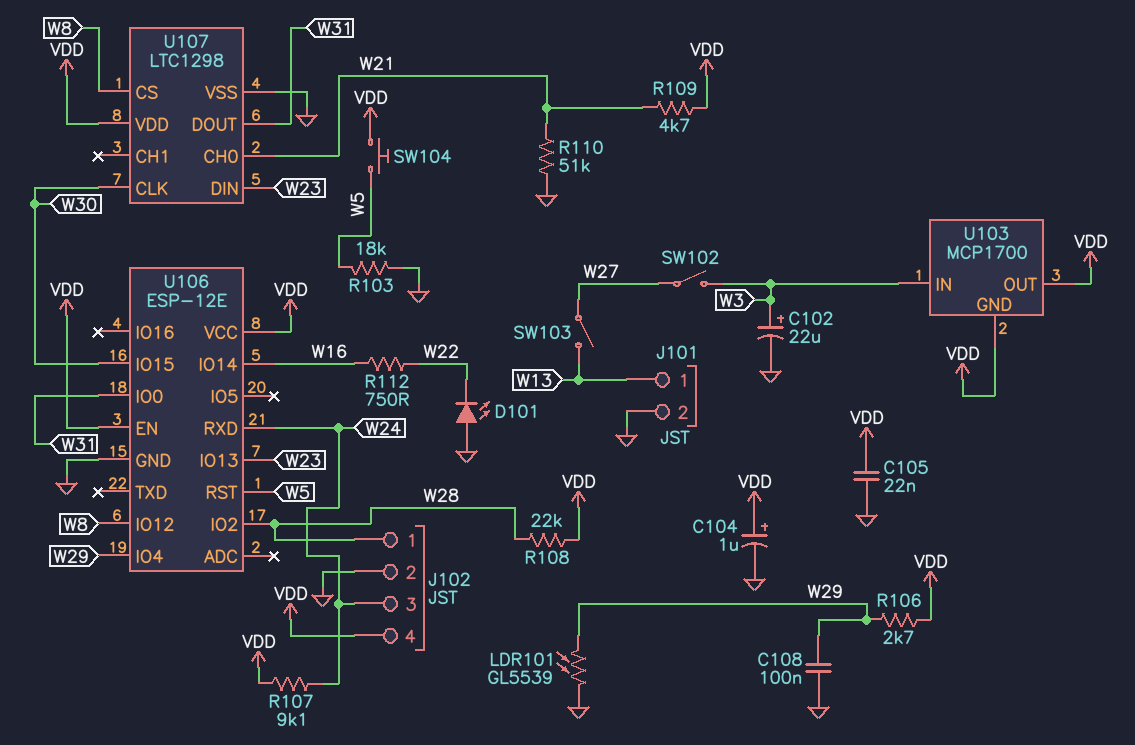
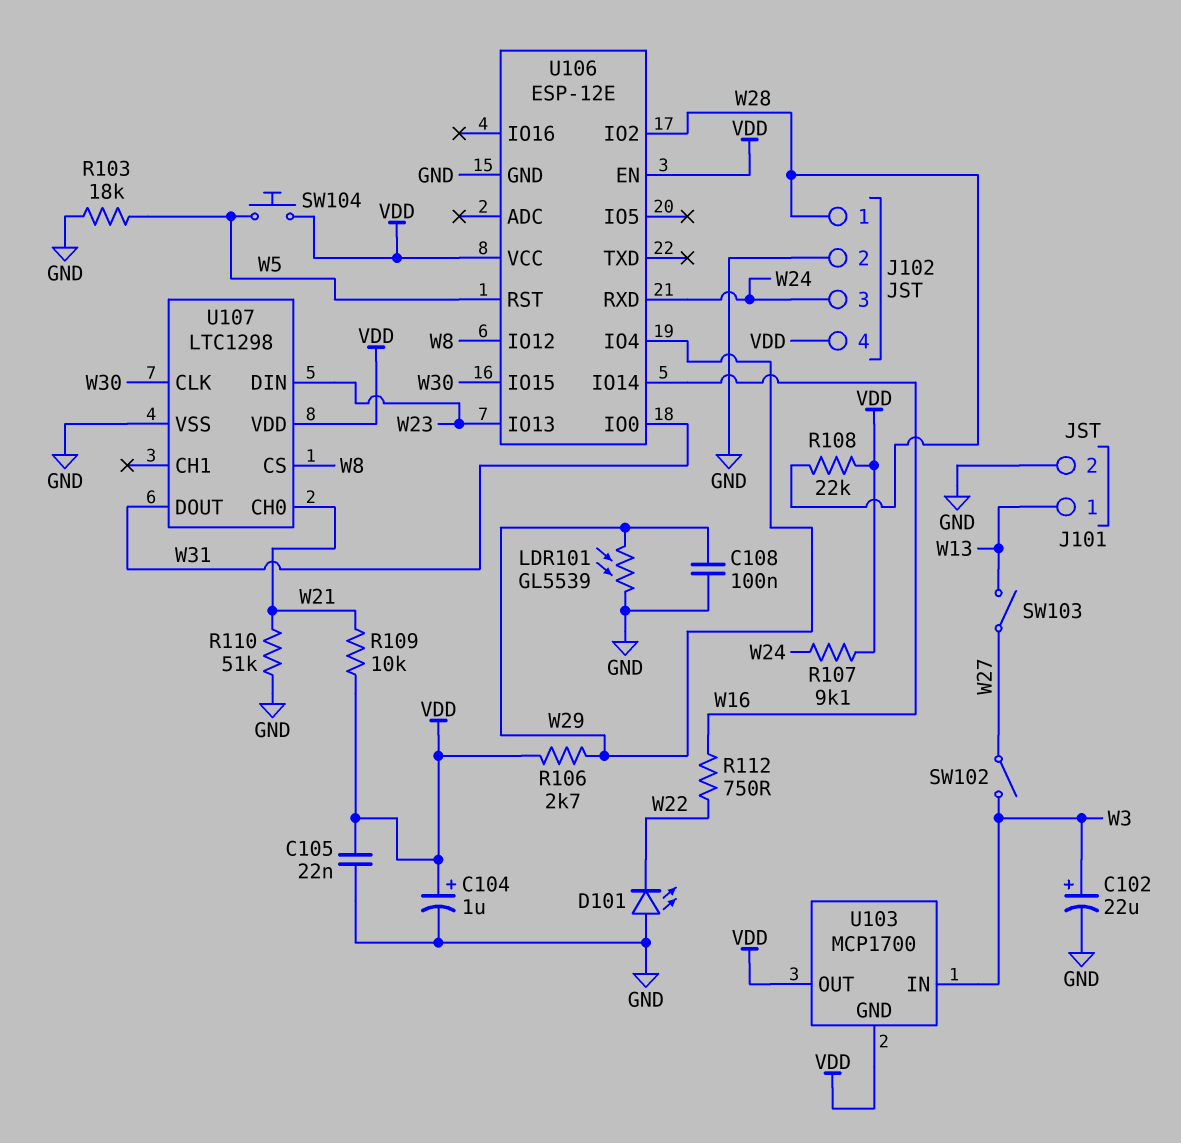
R109: 4.7k (VDD, W21) -> 10k (VDD, W21)

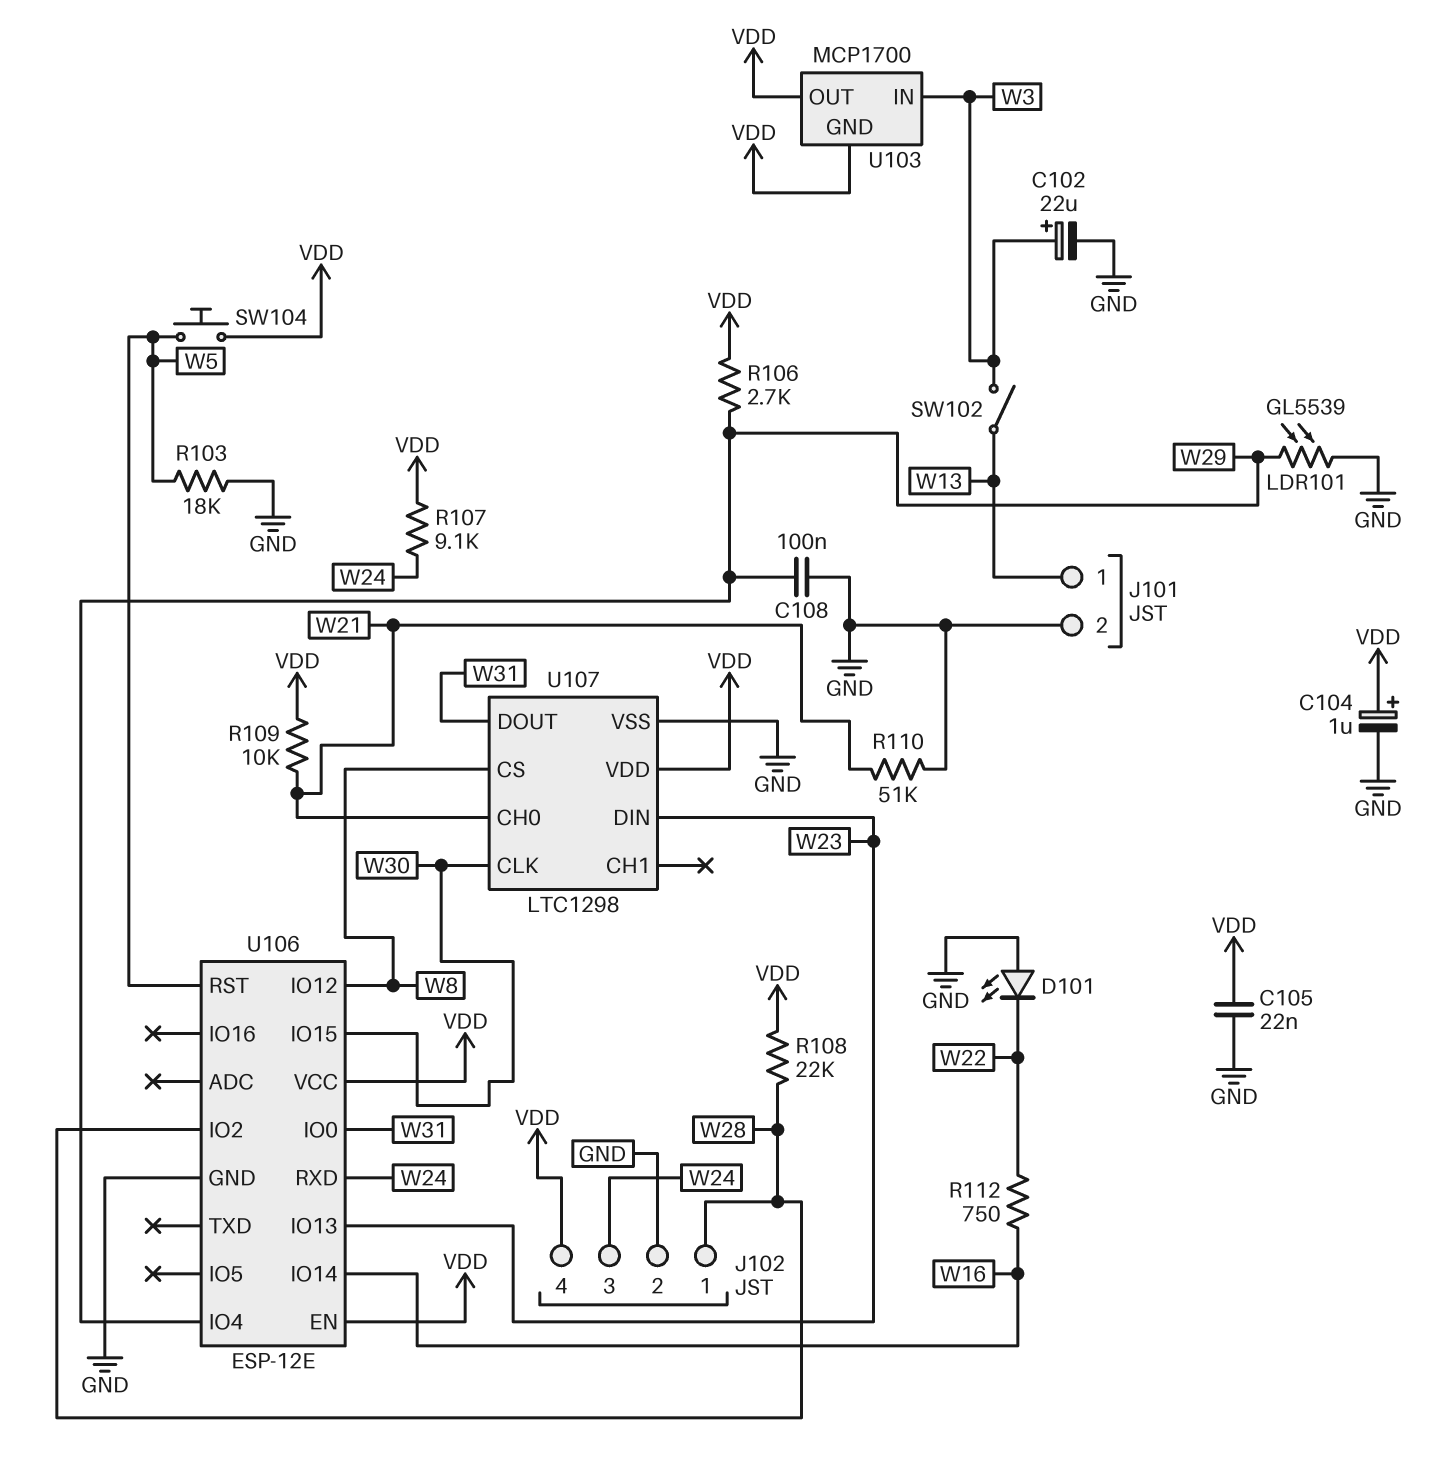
SW102: switch (W3, W27) -> switch (W3, W13)
SW103: switch (W13, W27) -> none

